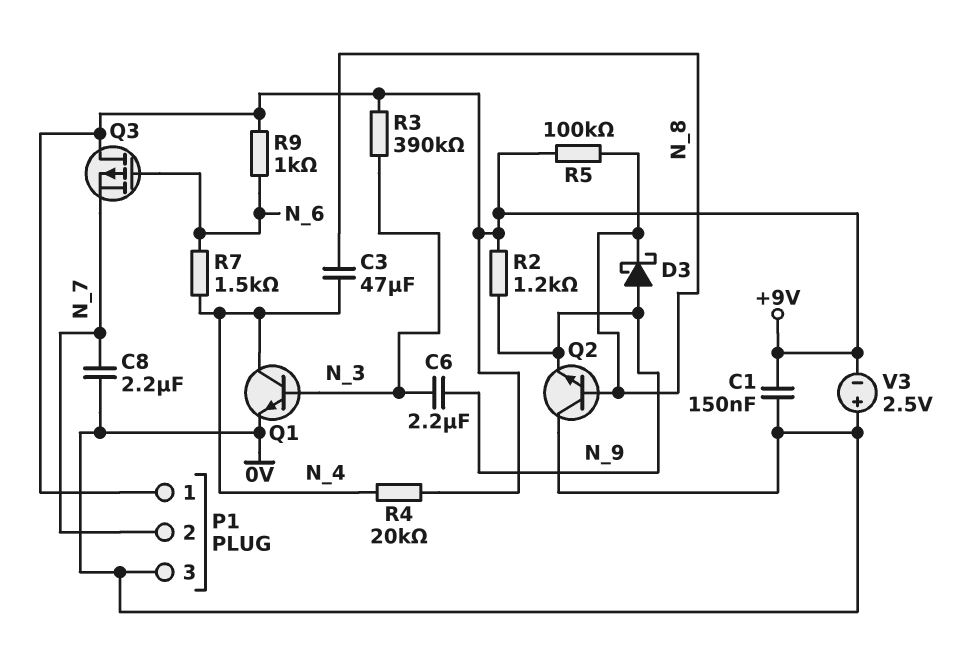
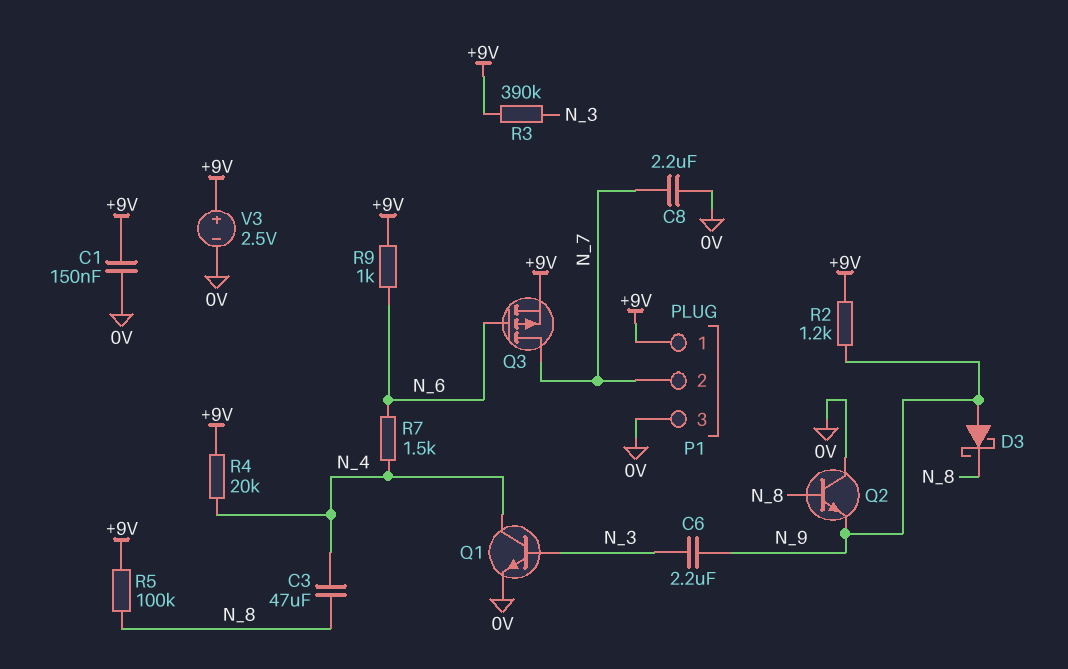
Q3: PMOS (G N_6, D +9V, S N_7) -> PMOS (G N_6, D N_7, S +9V)
V3: 2.5V (plus 0V, minus +9V) -> 2.5V (plus +9V, minus 0V)

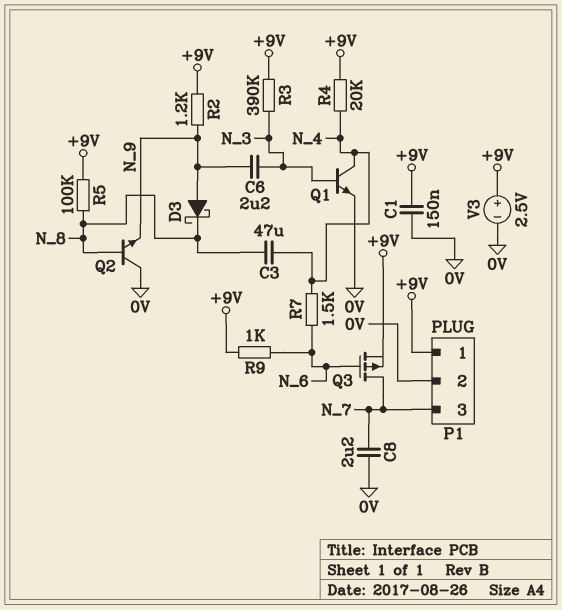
P1 pin 2: N_7 -> 0V
P1 pin 3: 0V -> N_7

